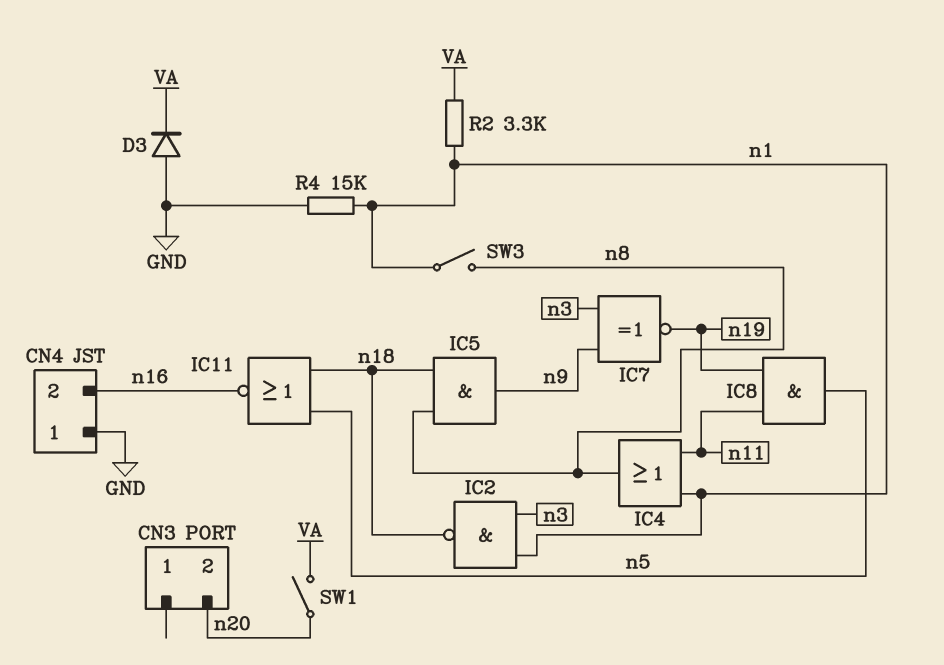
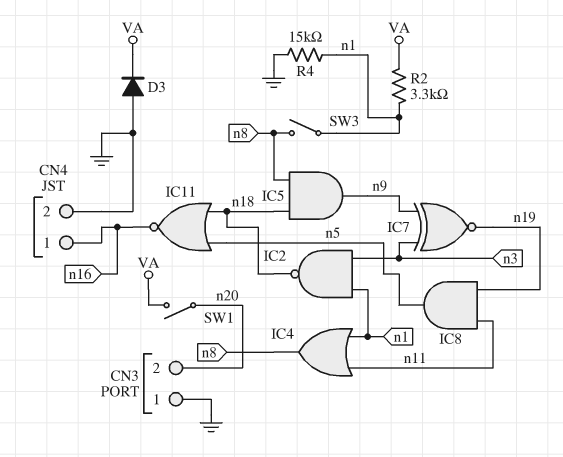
CN3 pin 1: none -> GND
CN4 pin 1: GND -> n16
CN4 pin 2: n16 -> GND

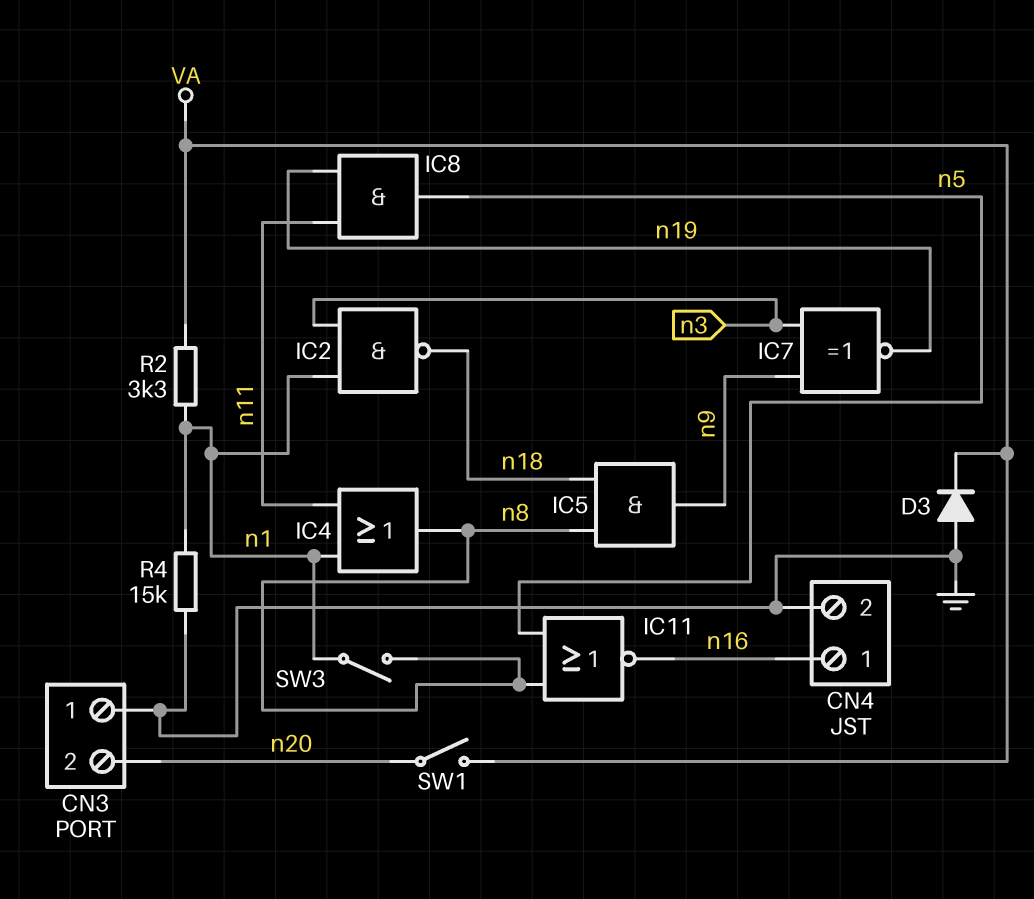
IC11: NOR (in n5, in n18, out n16) -> NOR (in n5, in n8, out n16)

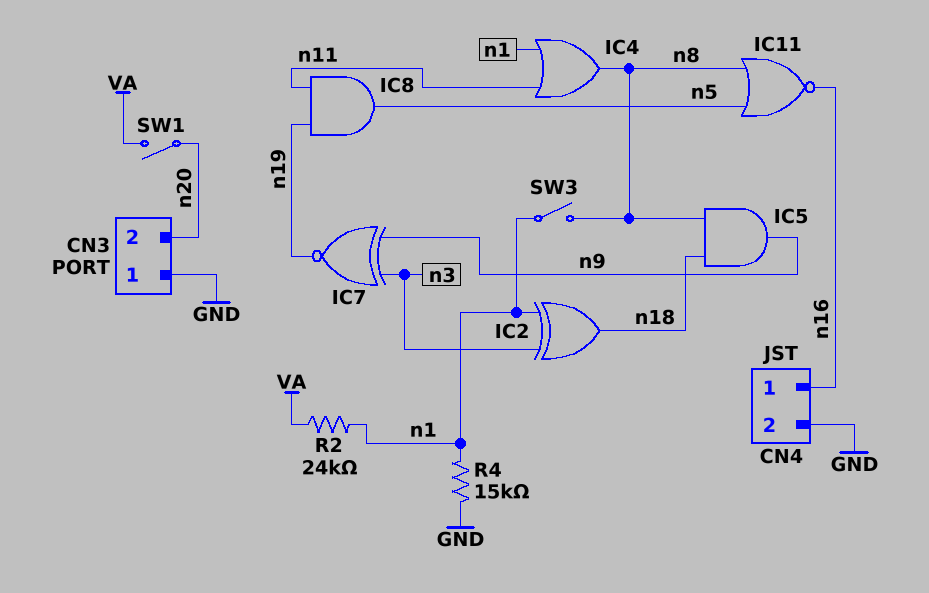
D3: diode (A GND, K VA) -> none
IC2: NAND (in n1, in n3, out n18) -> XOR (in n1, in n3, out n18)
R2: 3.3k (VA, n1) -> 24k (VA, n1)

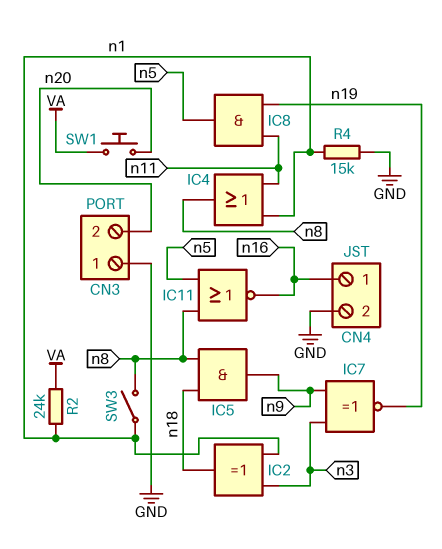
SW1: switch (VA, n20) -> button (VA, n20)

